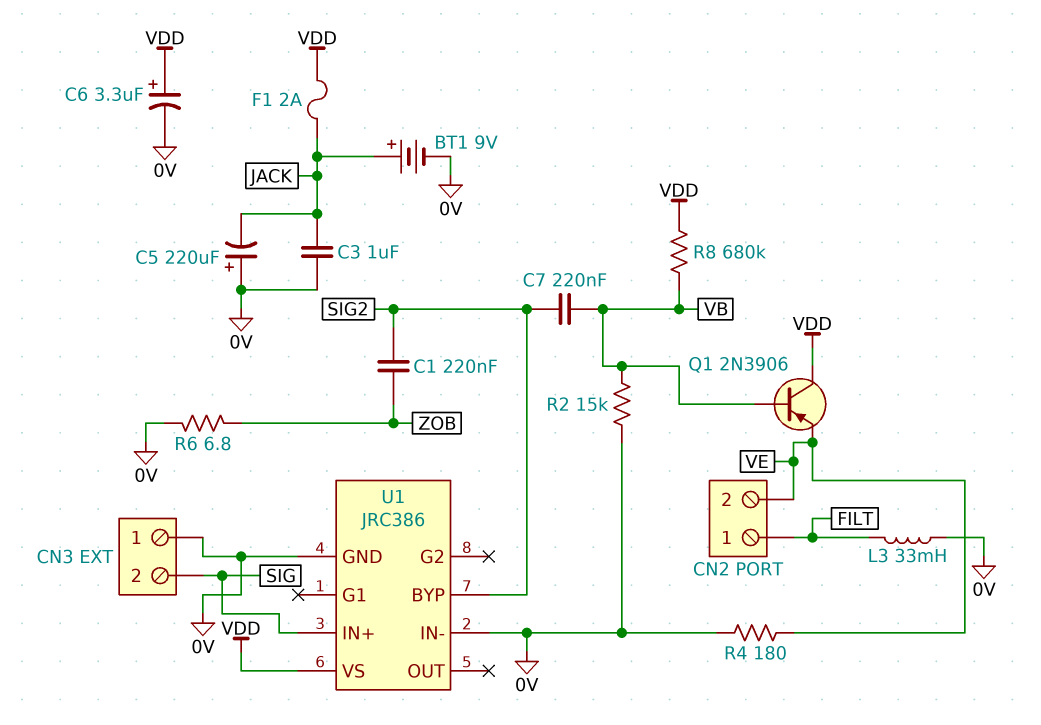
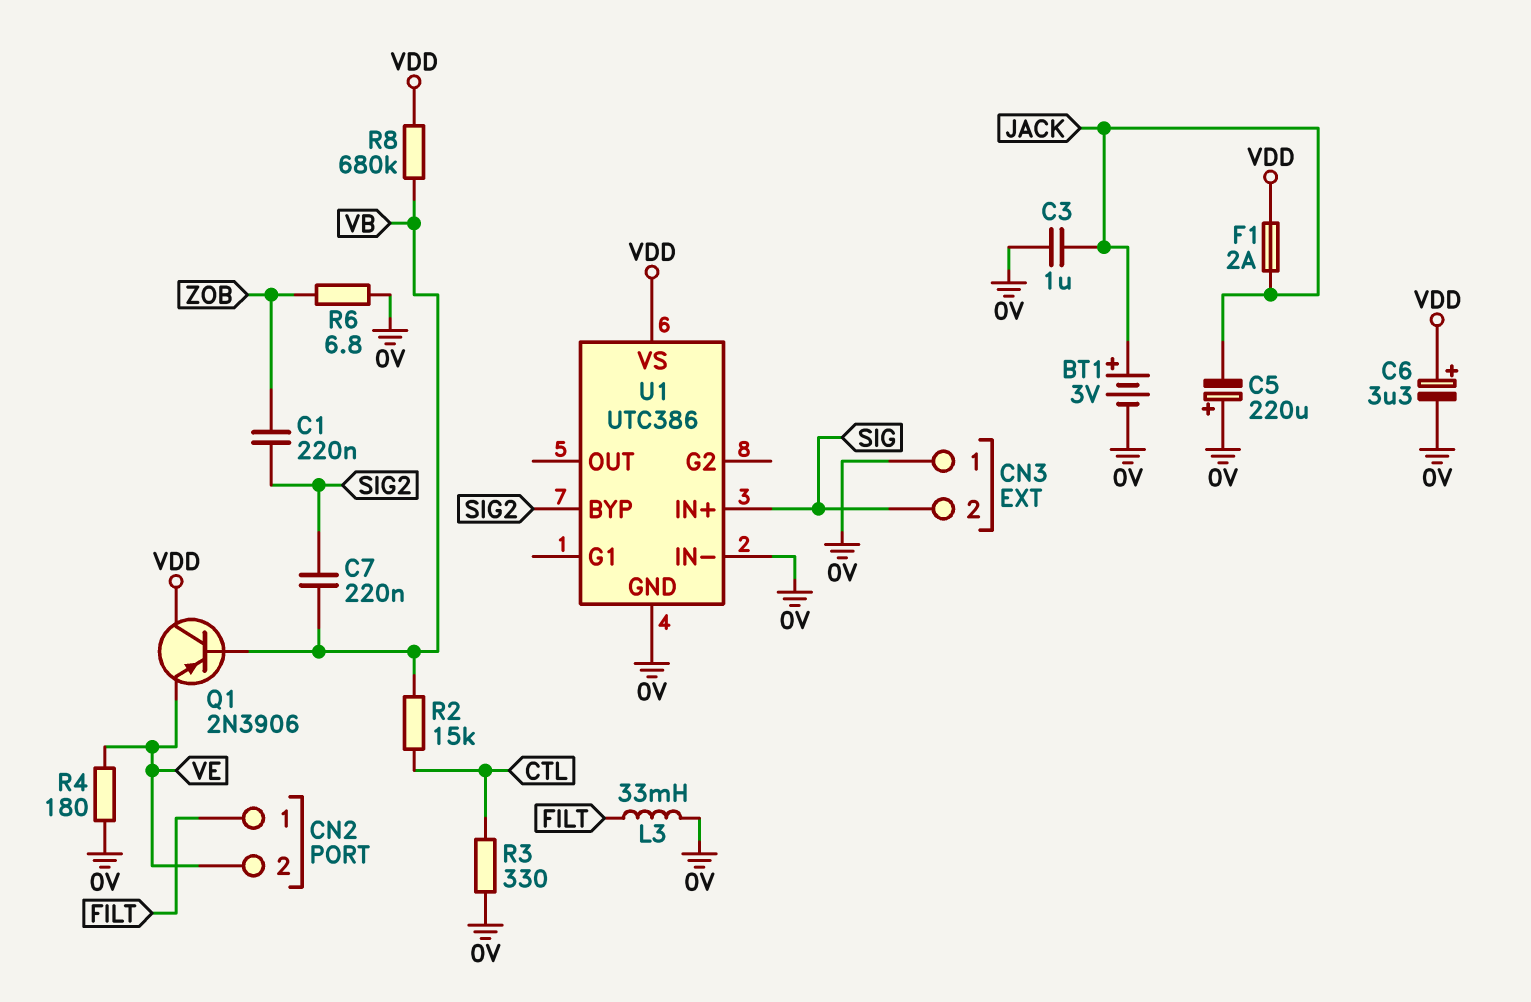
BT1: 9V (plus JACK, minus 0V) -> 3V (plus JACK, minus 0V)
R2: 15k (0V, VB) -> 15k (CTL, VB)
R3: none -> 330 (0V, CTL)
U1: JRC386 -> UTC386

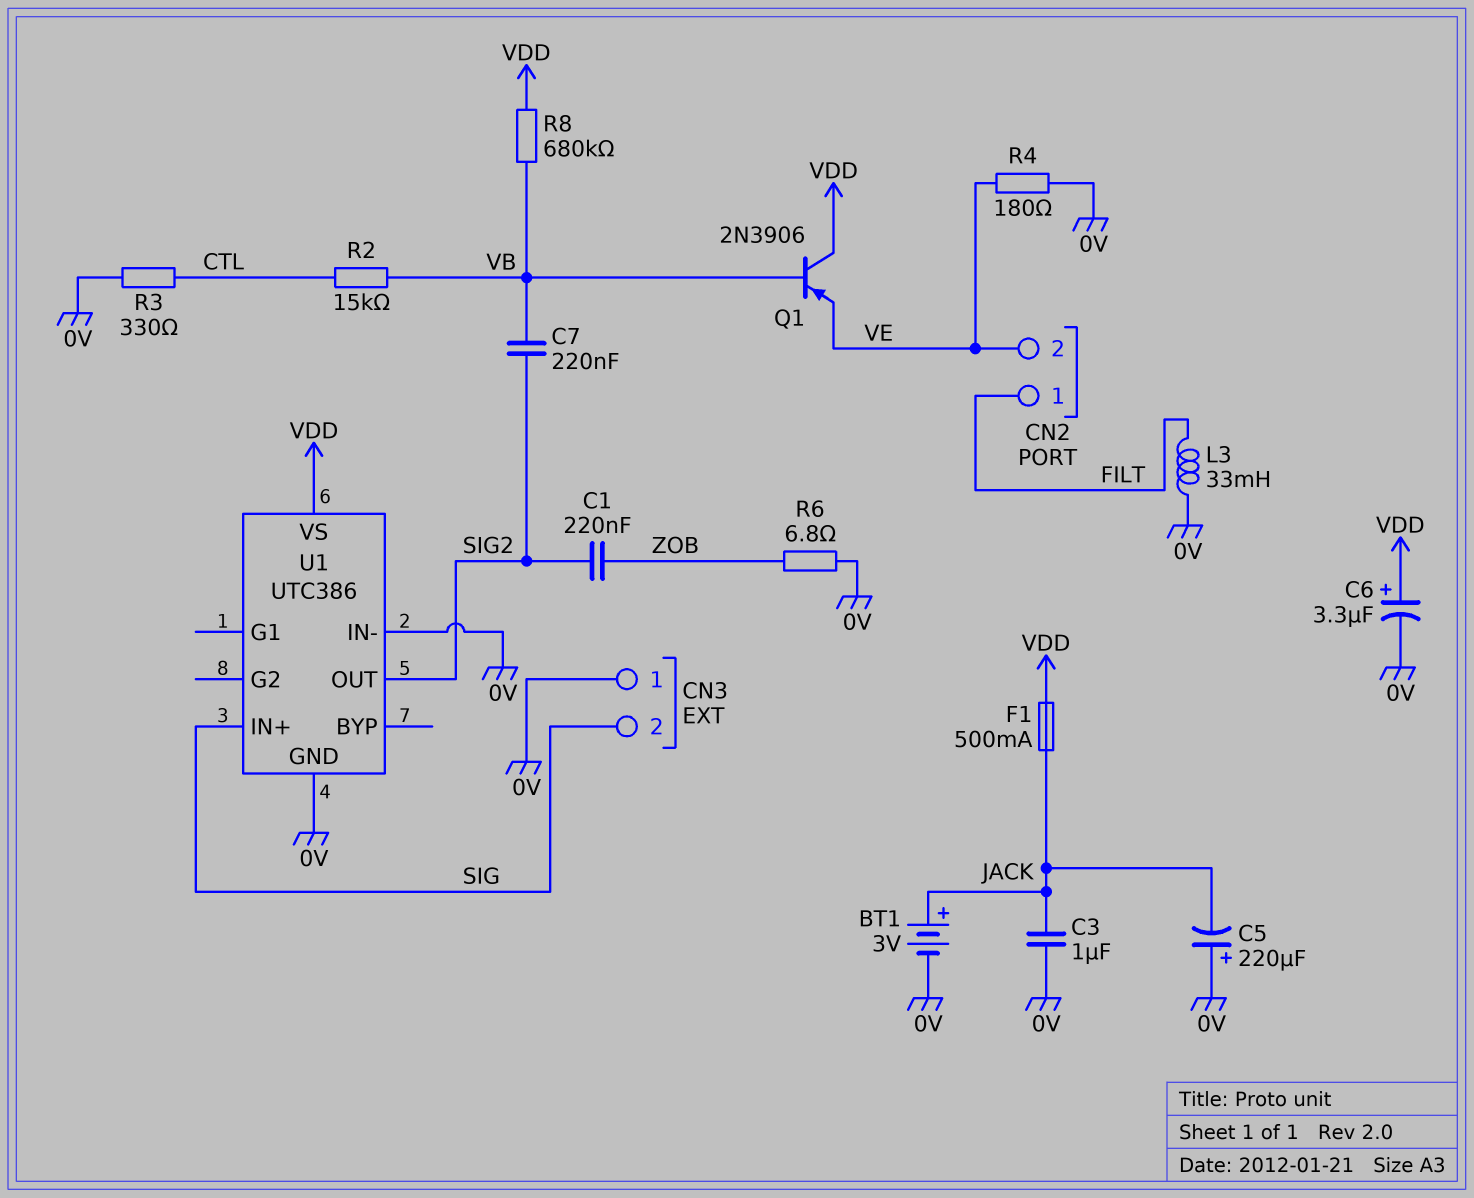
F1: 2A (JACK, VDD) -> 500mA (JACK, VDD)
U1 pin BYP: SIG2 -> none
U1 pin OUT: none -> SIG2

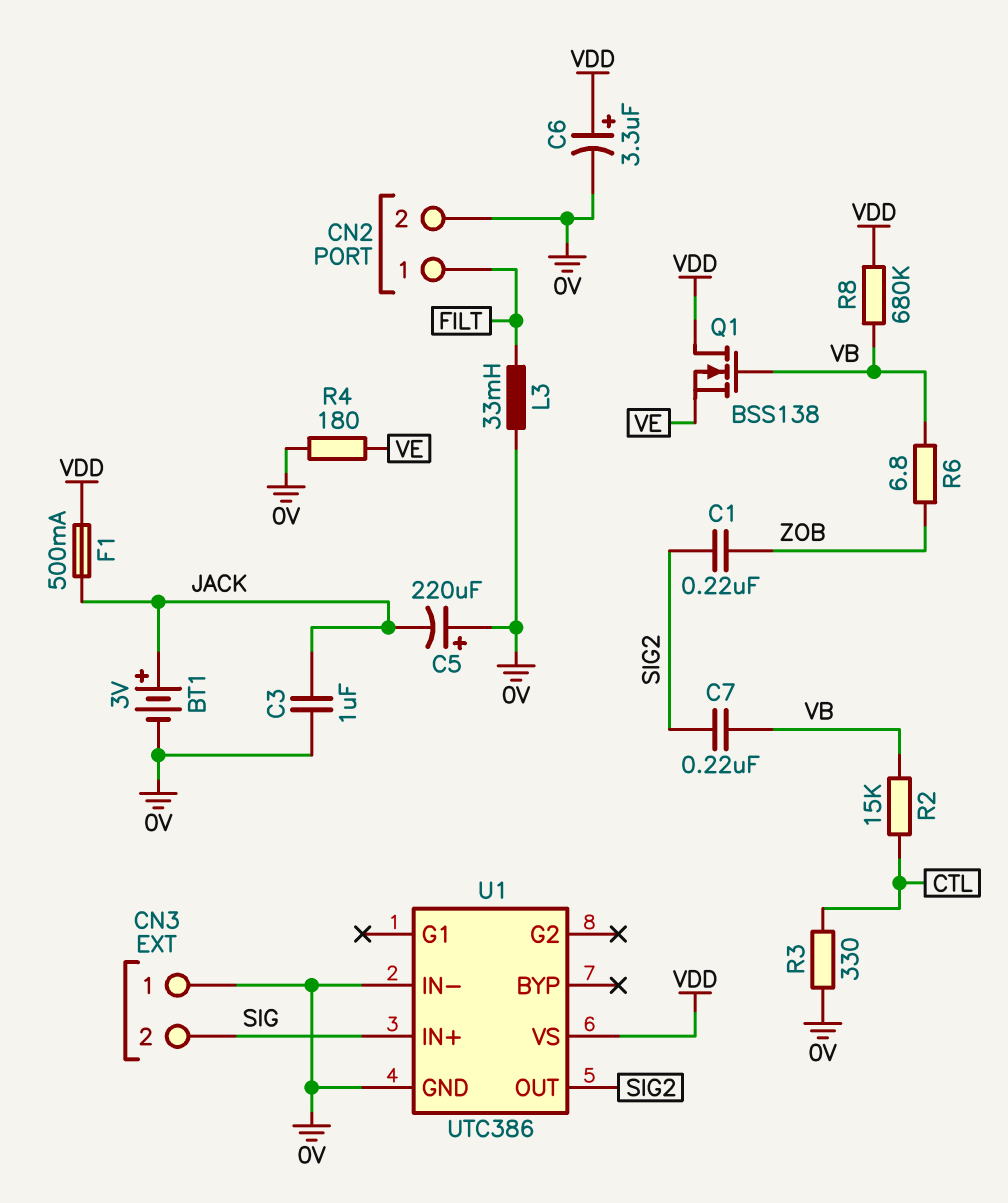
CN2 pin 2: VE -> 0V
Q1: PNP 2N3906 (B VB, C VDD, E VE) -> NMOS BSS138 (G VB, D VDD, S VE)
R6: 6.8 (0V, ZOB) -> 6.8 (VB, ZOB)

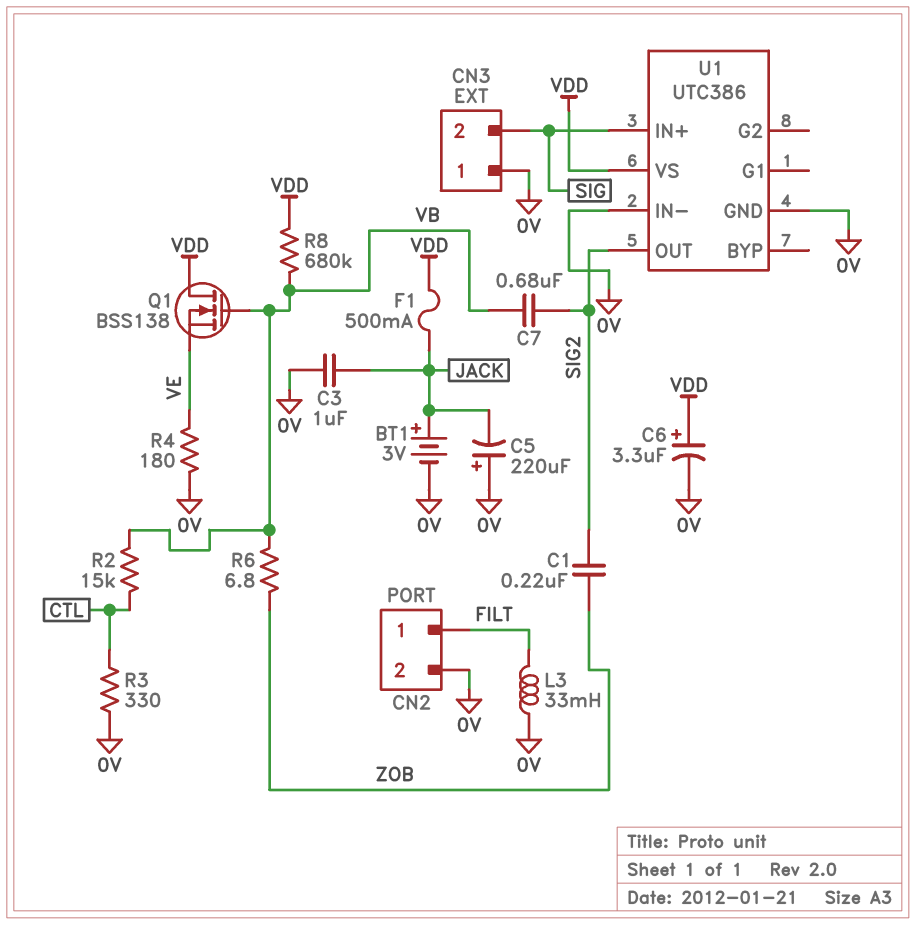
C7: 220nF (SIG2, VB) -> 680nF (SIG2, VB)

